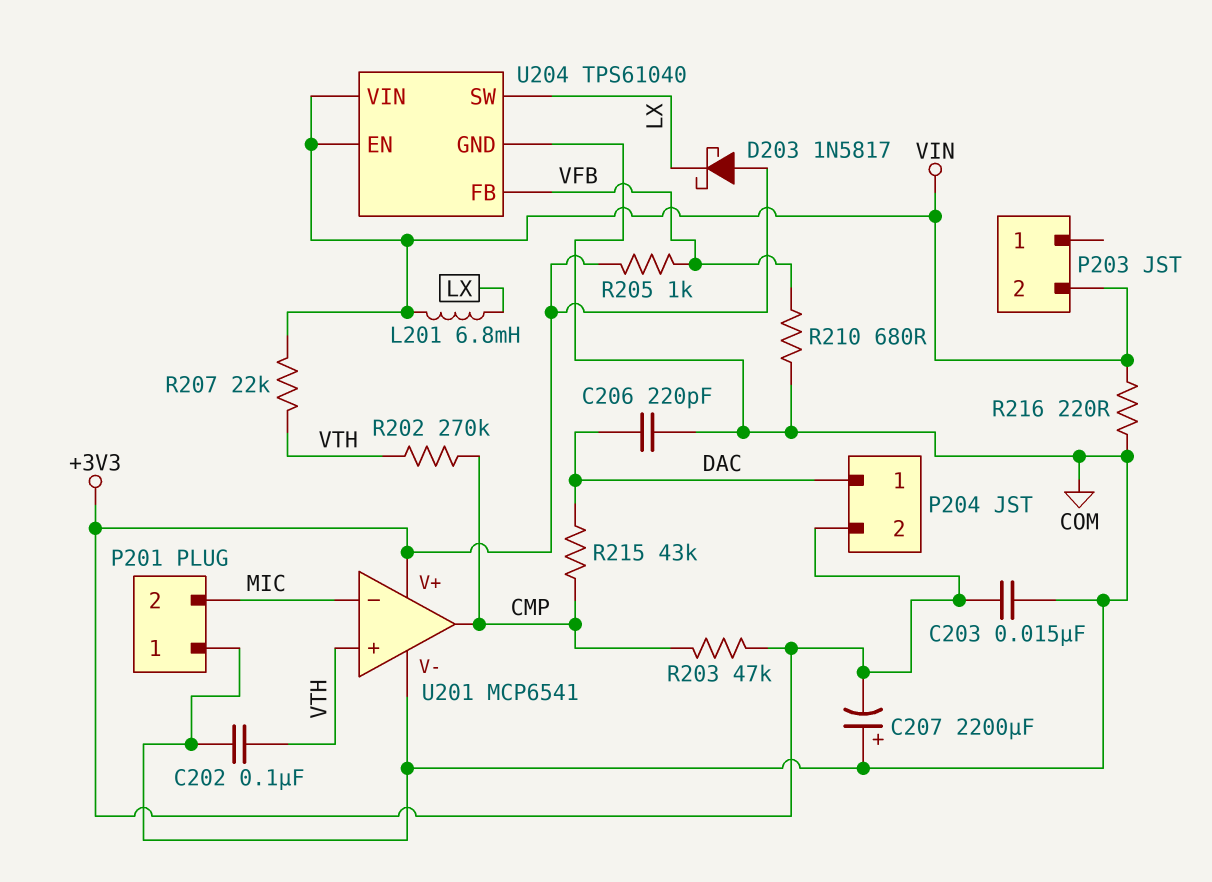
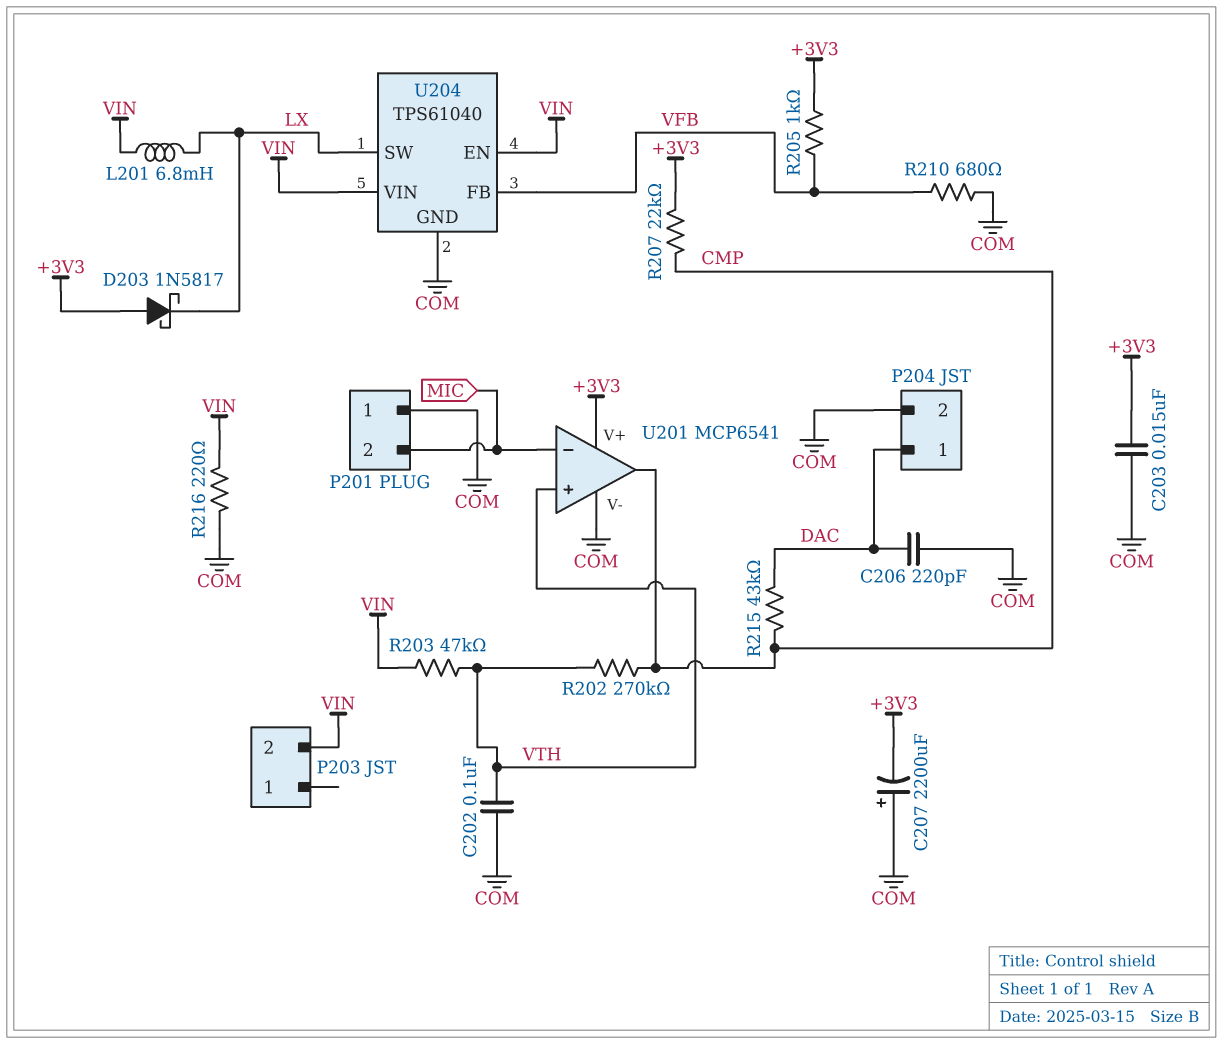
P204 pin 2: +3V3 -> COM
R203: 47k (+3V3, CMP) -> 47k (VIN, VTH)
R207: 22k (VIN, VTH) -> 22k (+3V3, CMP)

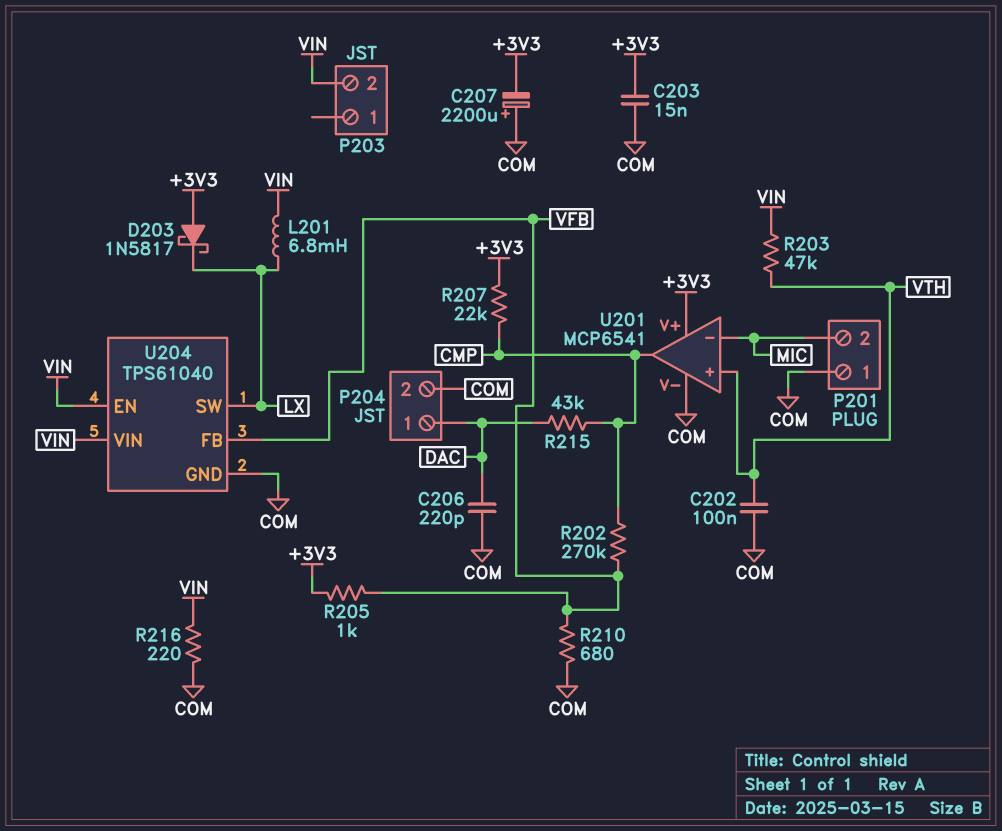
R202: 270k (CMP, VTH) -> 270k (CMP, VFB)

